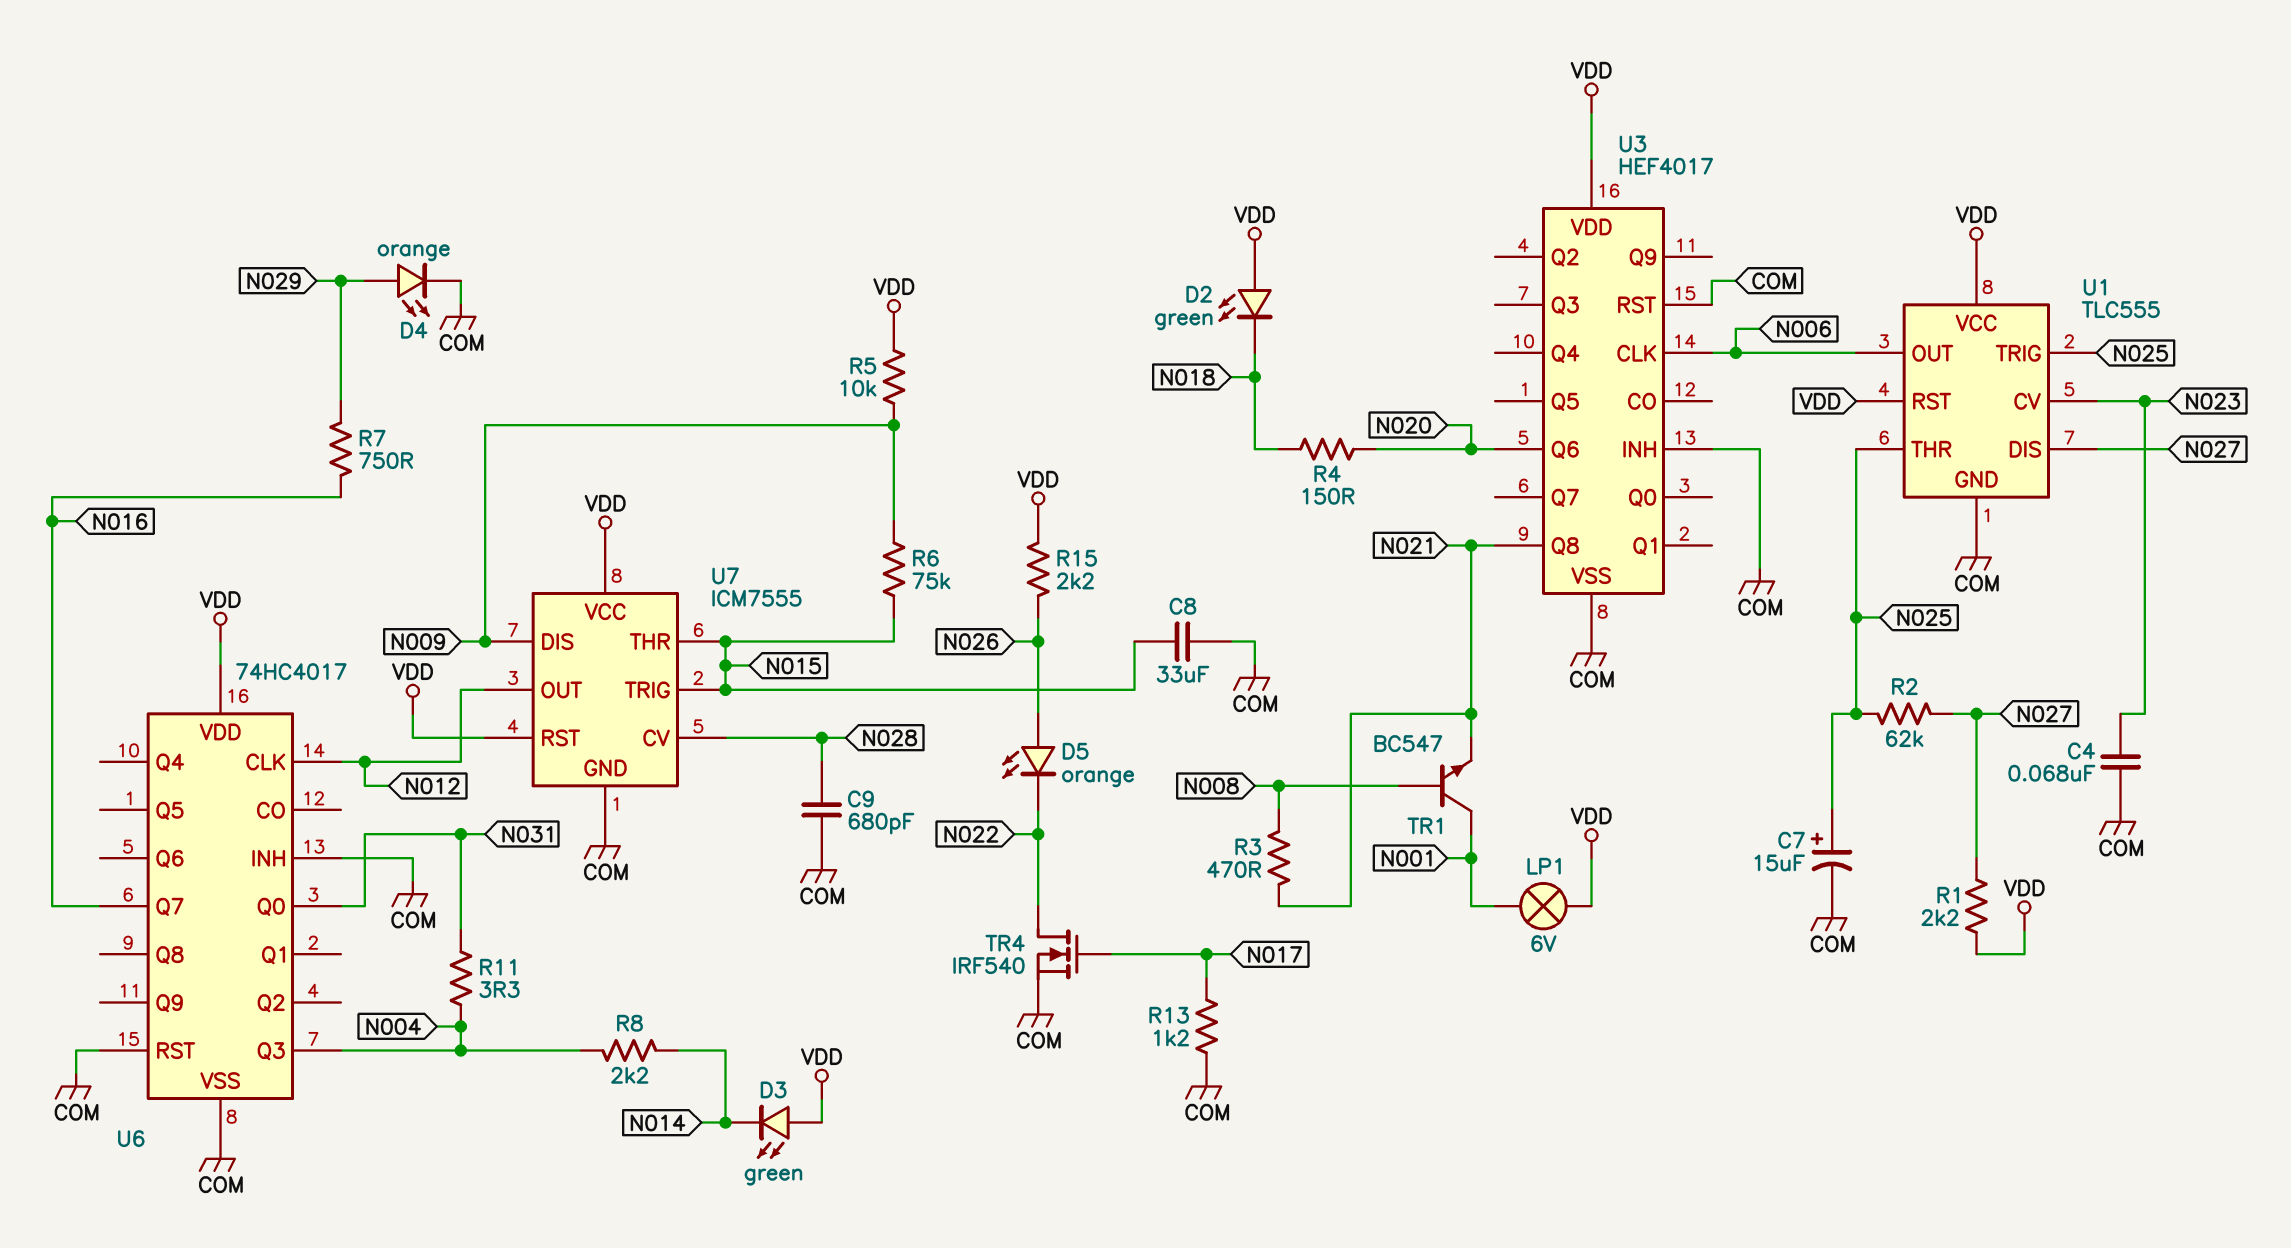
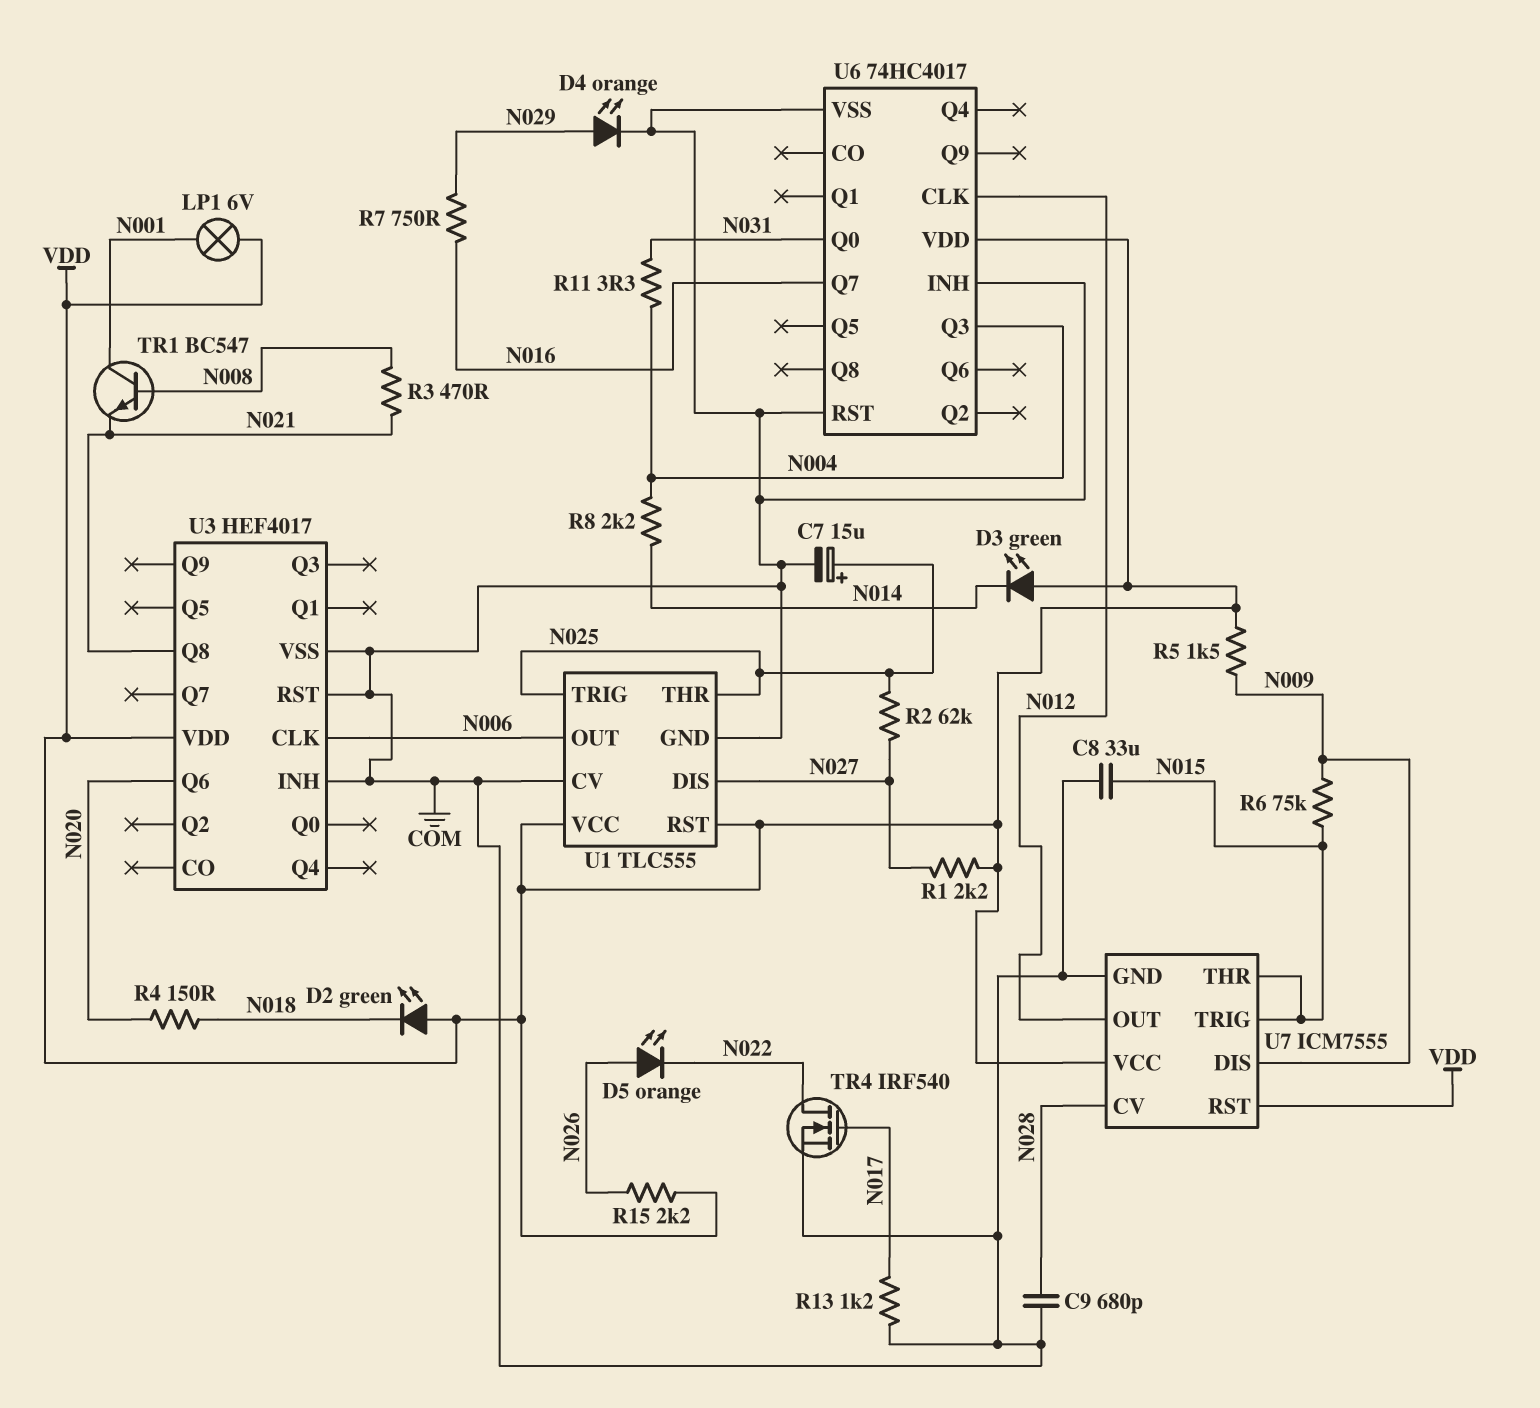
C4: 68nF (COM, N023) -> none
R5: 10k (N009, VDD) -> 1.5k (N009, VDD)
U1 pin CV: N023 -> COM

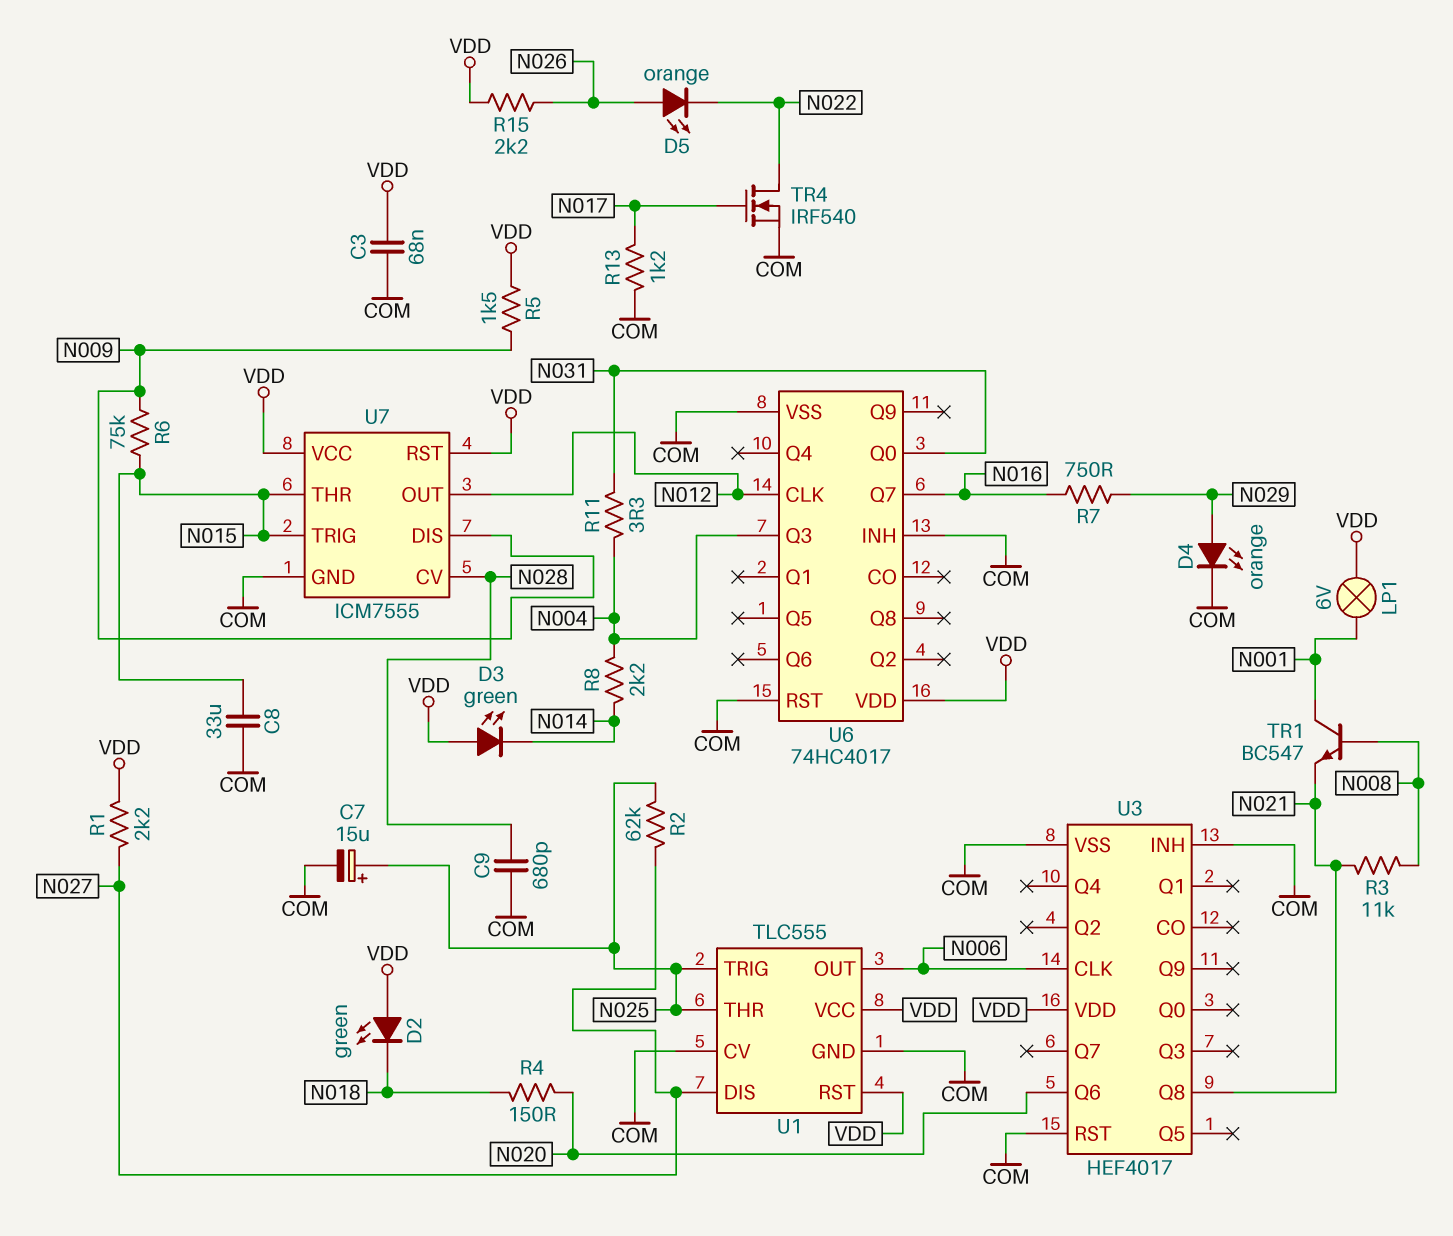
C3: none -> 68nF (COM, VDD)
R3: 470 (N008, N021) -> 11k (N008, N021)

